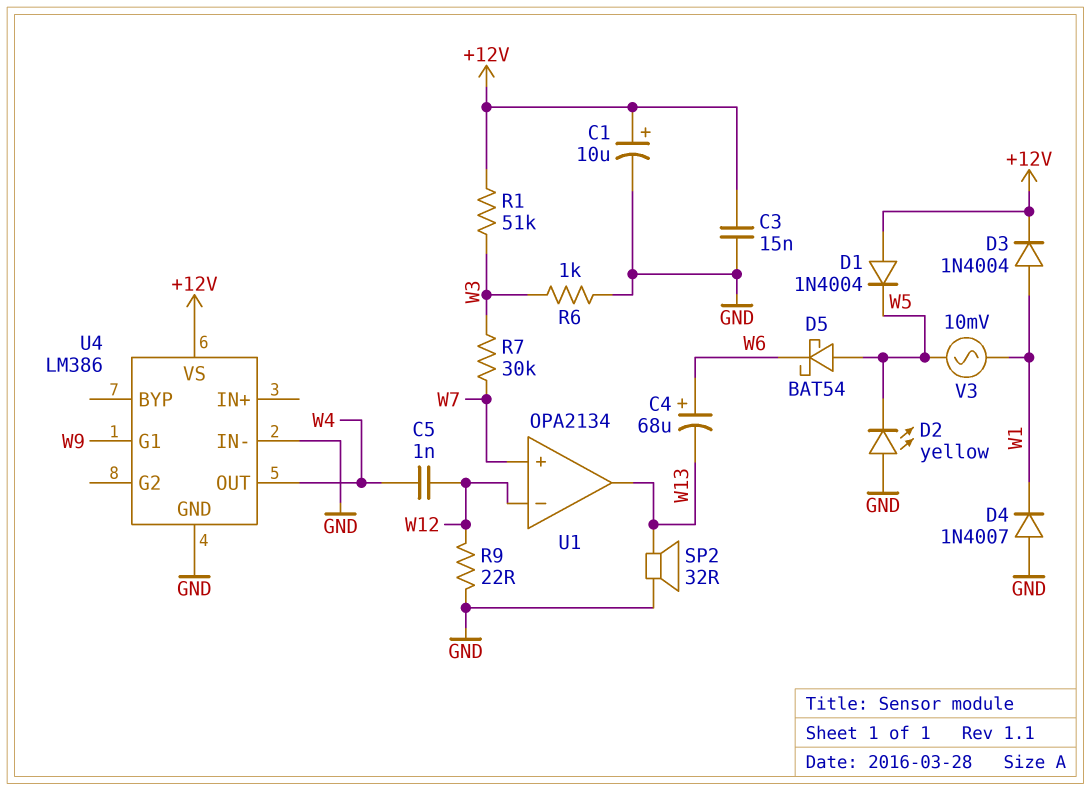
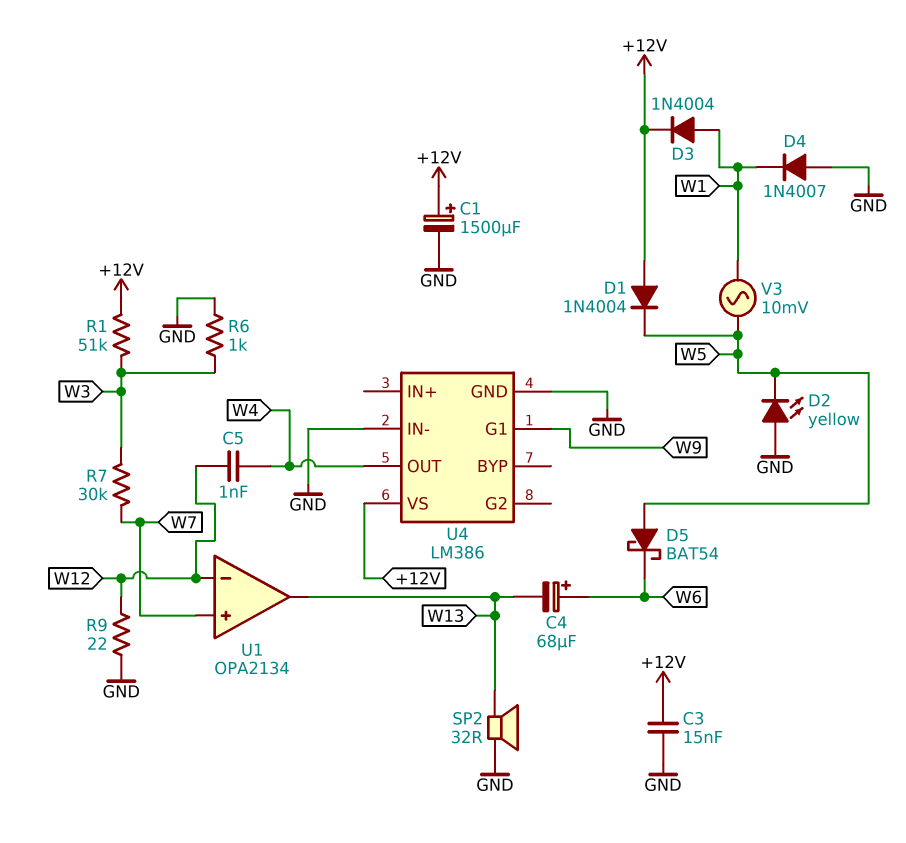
C1: 10uF (plus +12V, minus GND) -> 1500uF (plus +12V, minus GND)

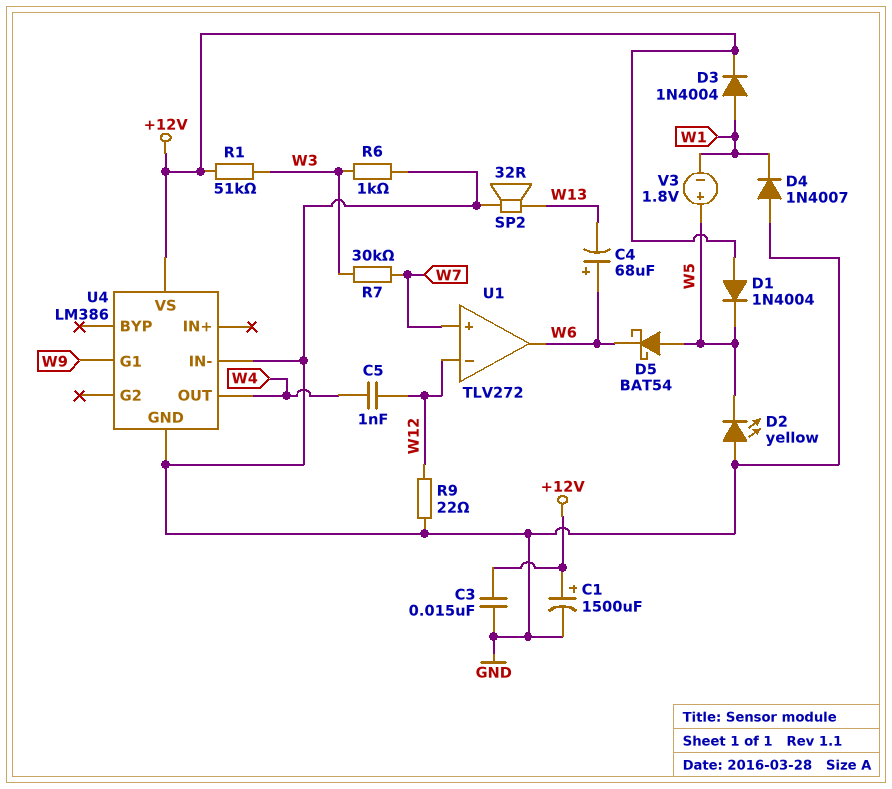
U1: OPA2134 -> TLV272
U1 pin out: W13 -> W6
V3: AC 10mV (W1, W5) -> 1.8V (plus W5, minus W1)

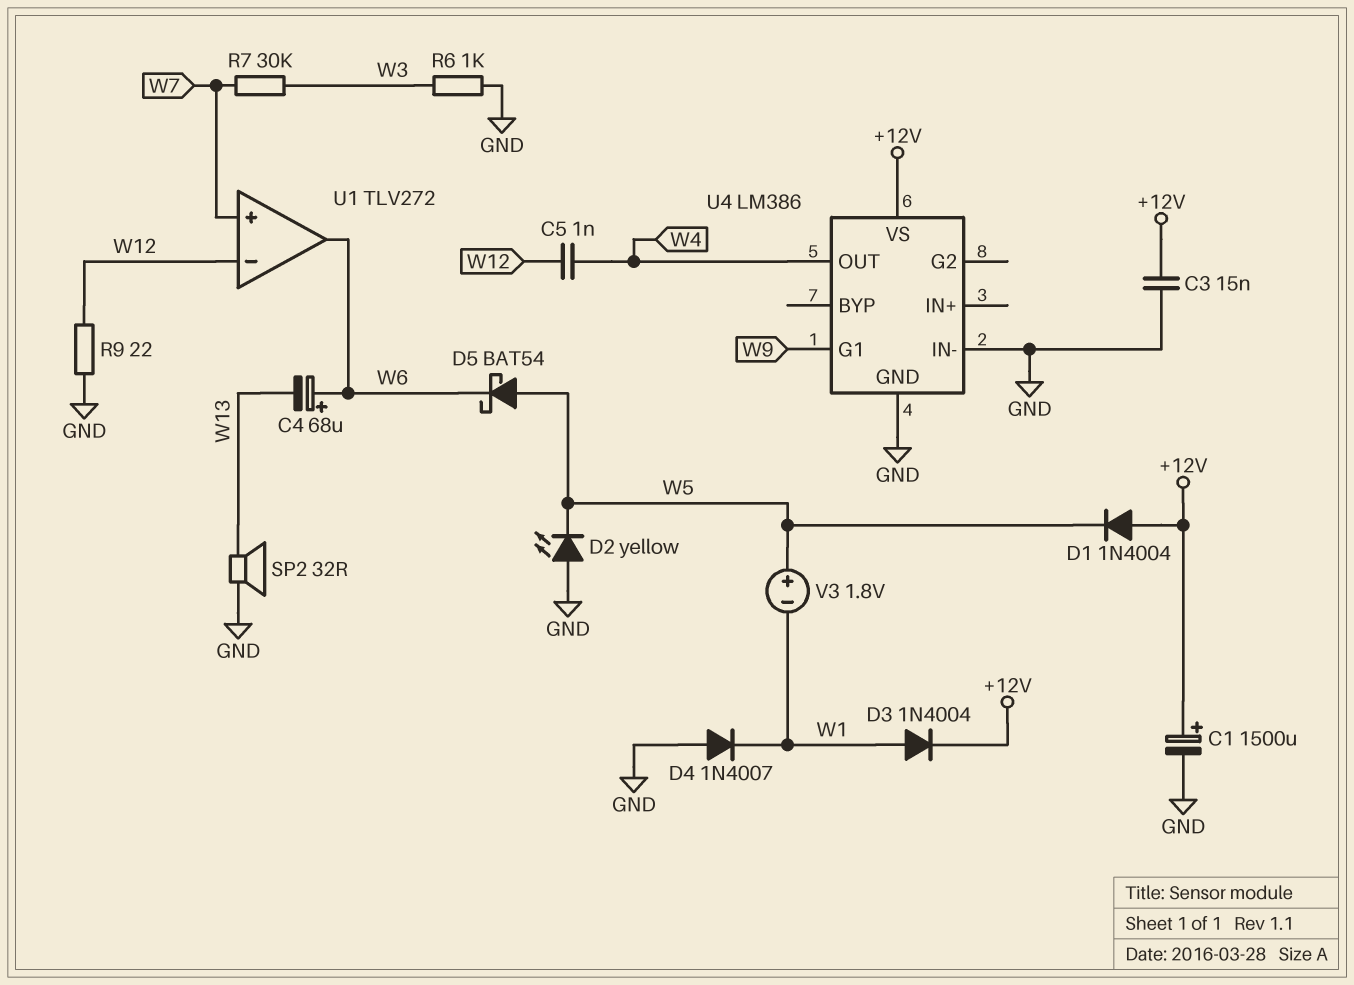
R1: 51k (+12V, W3) -> none

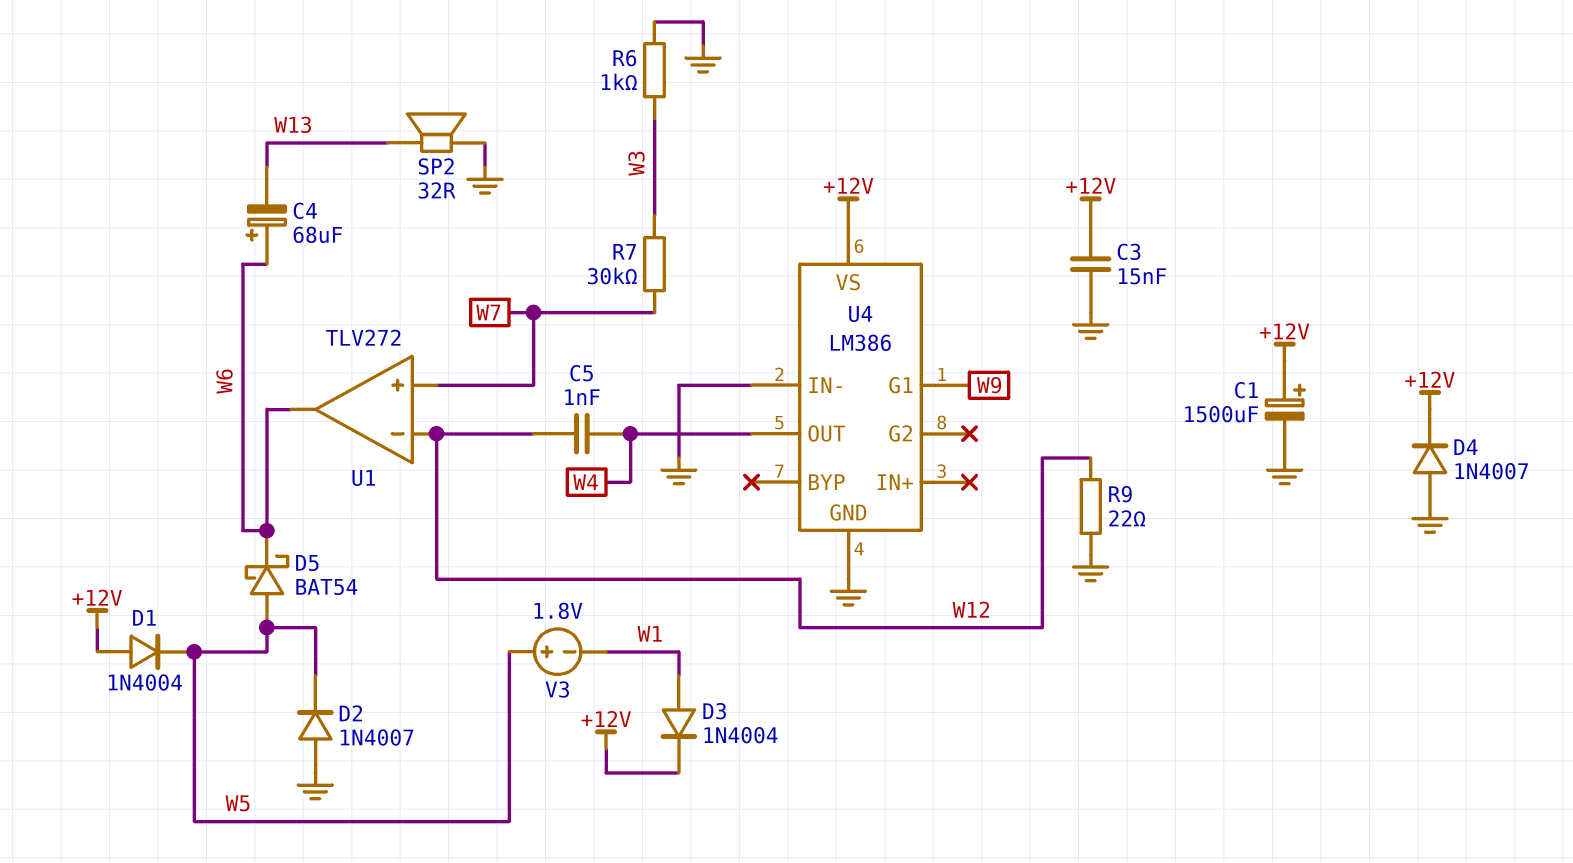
D2: LED yellow (A GND, K W5) -> diode 1N4007 (A GND, K W5)
D4: diode 1N4007 (A GND, K W1) -> diode 1N4007 (A GND, K +12V)

